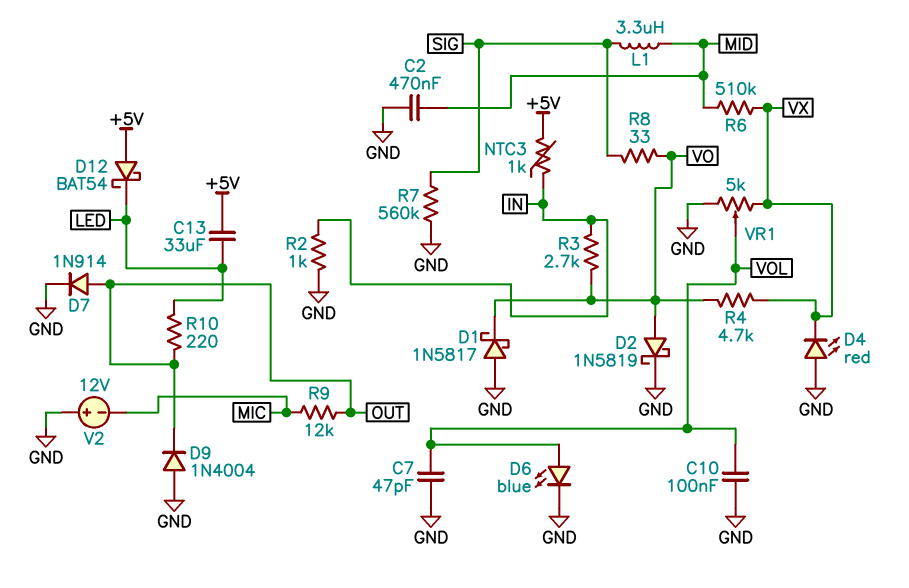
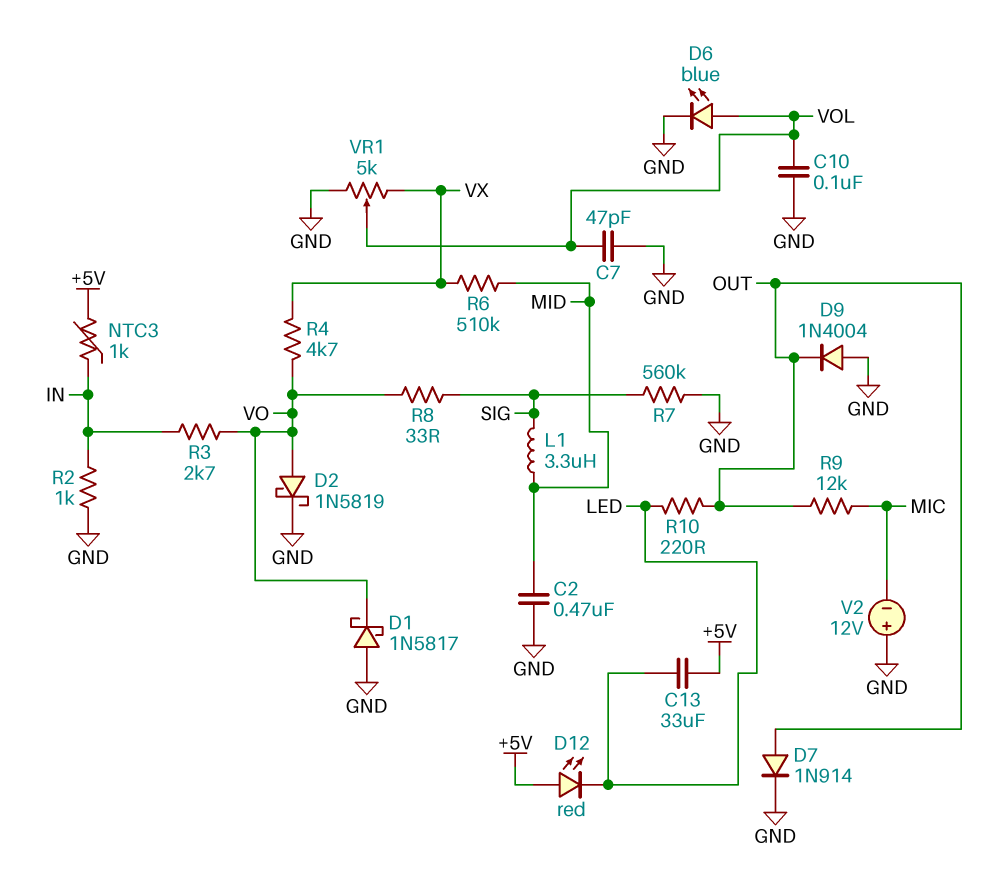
D4: LED red (A GND, K VX) -> none
D12: schottky BAT54 (A +5V, K LED) -> LED red (A +5V, K LED)

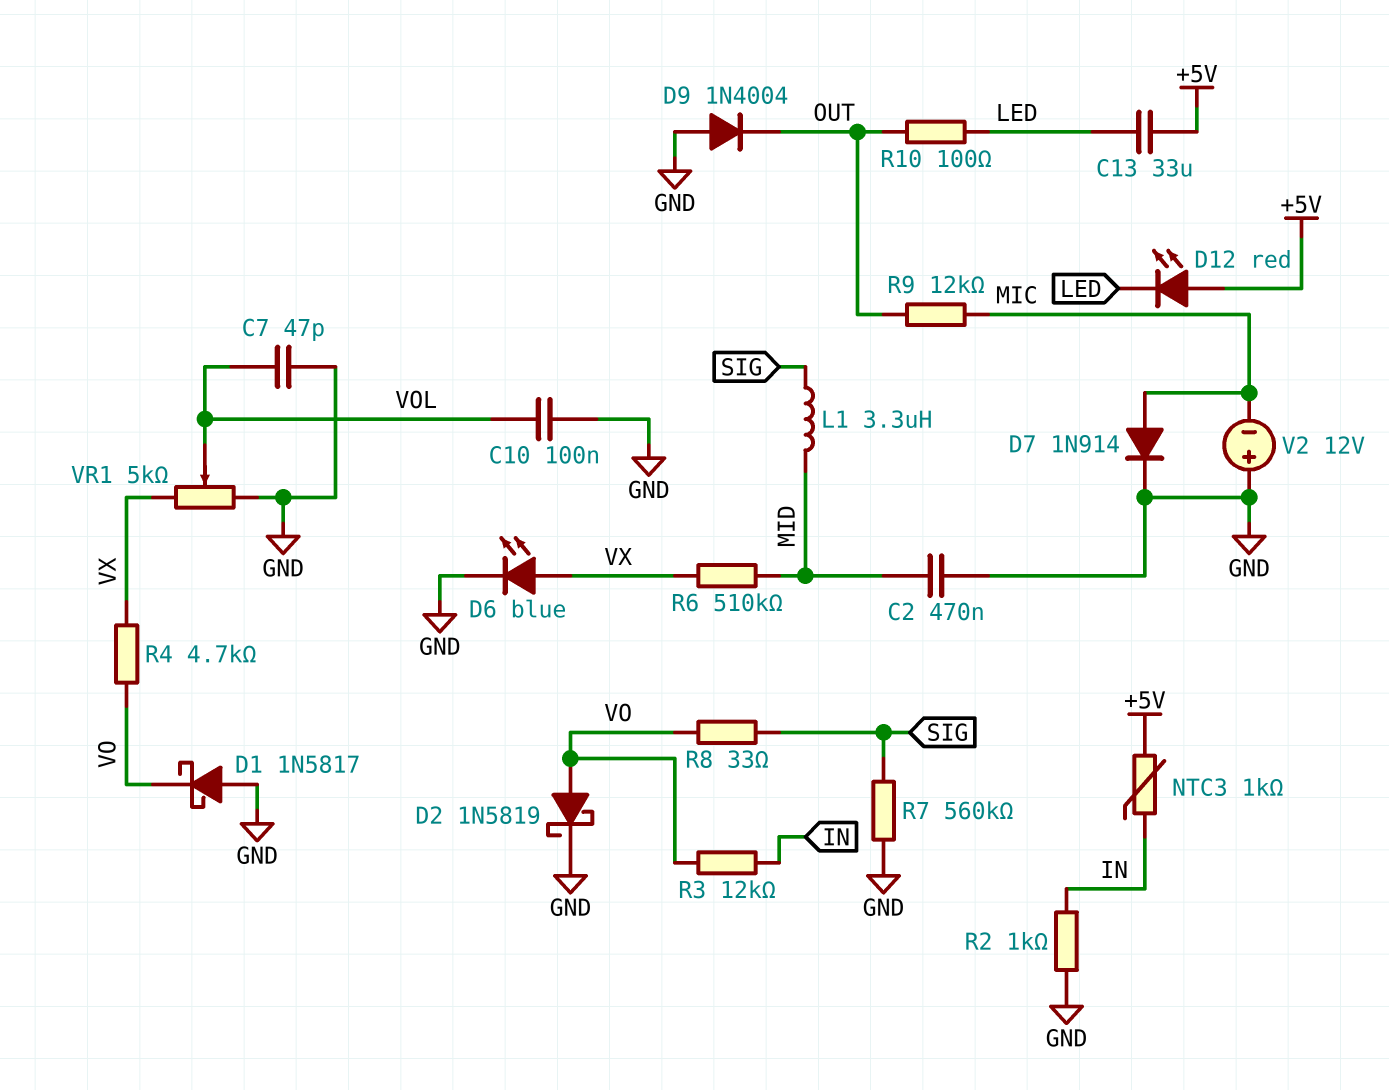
D6: LED blue (A VOL, K GND) -> LED blue (A VX, K GND)
D7: diode 1N914 (A OUT, K GND) -> diode 1N914 (A MIC, K GND)
R3: 2.7k (IN, VO) -> 12k (IN, VO)
R10: 220 (LED, OUT) -> 100 (LED, OUT)

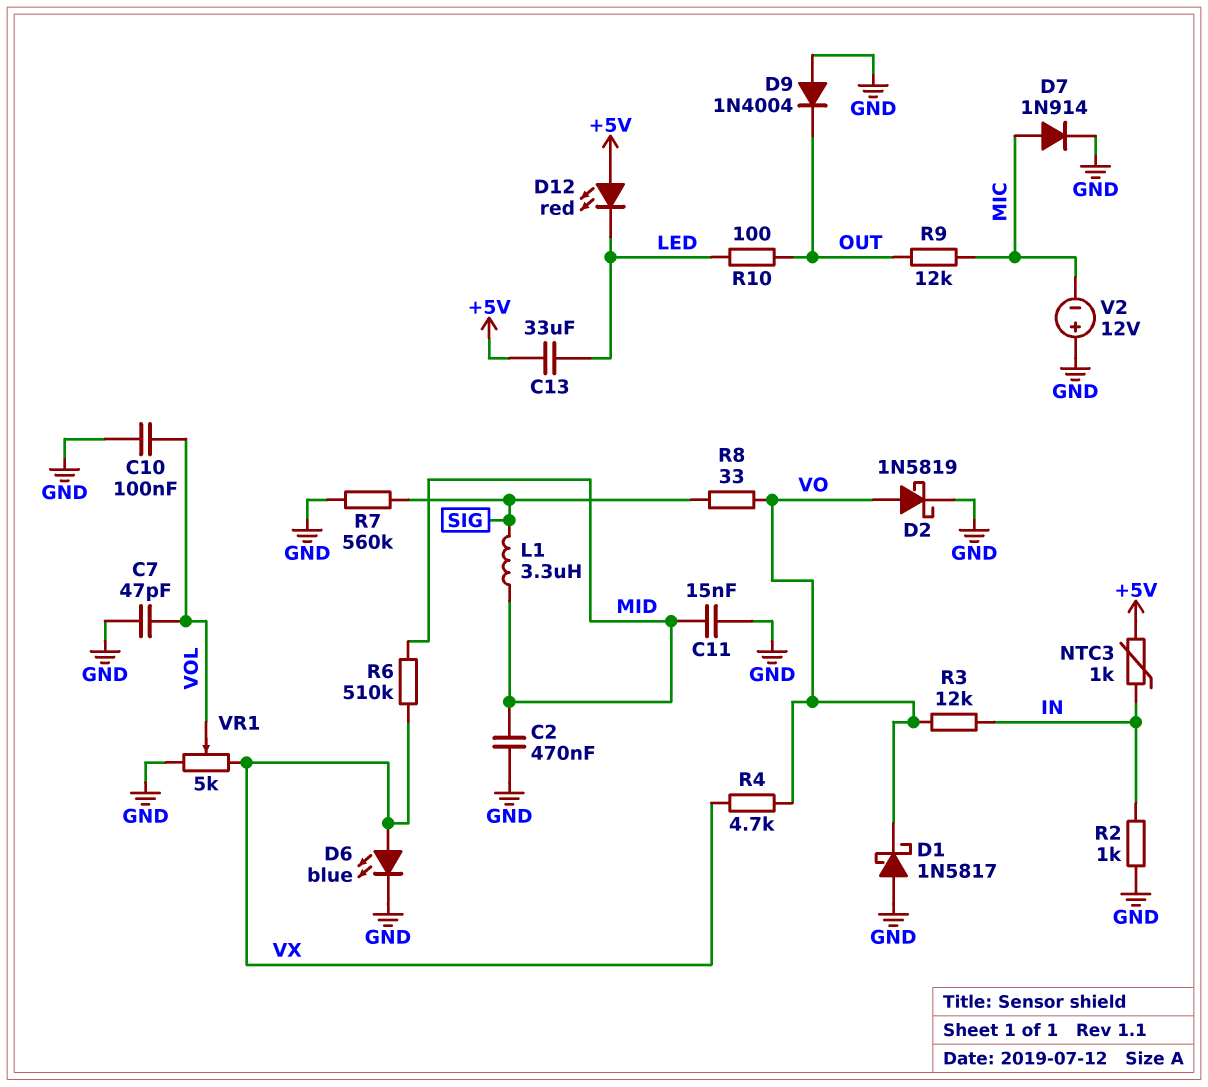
C11: none -> 15nF (GND, MID)

